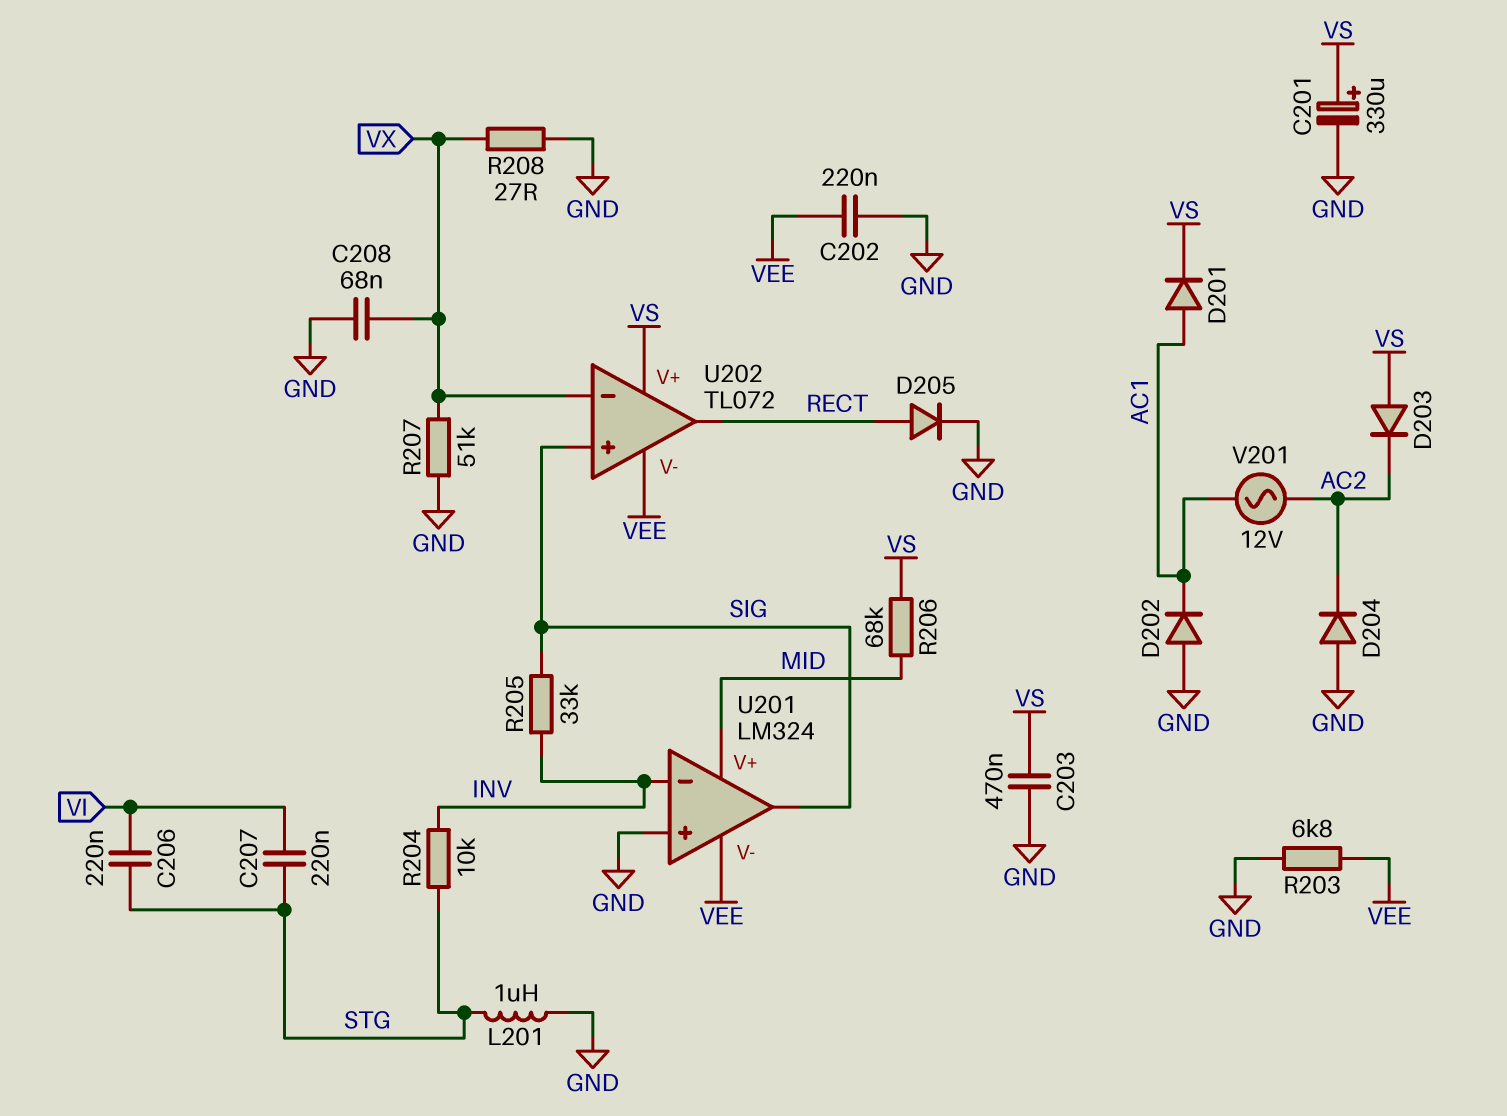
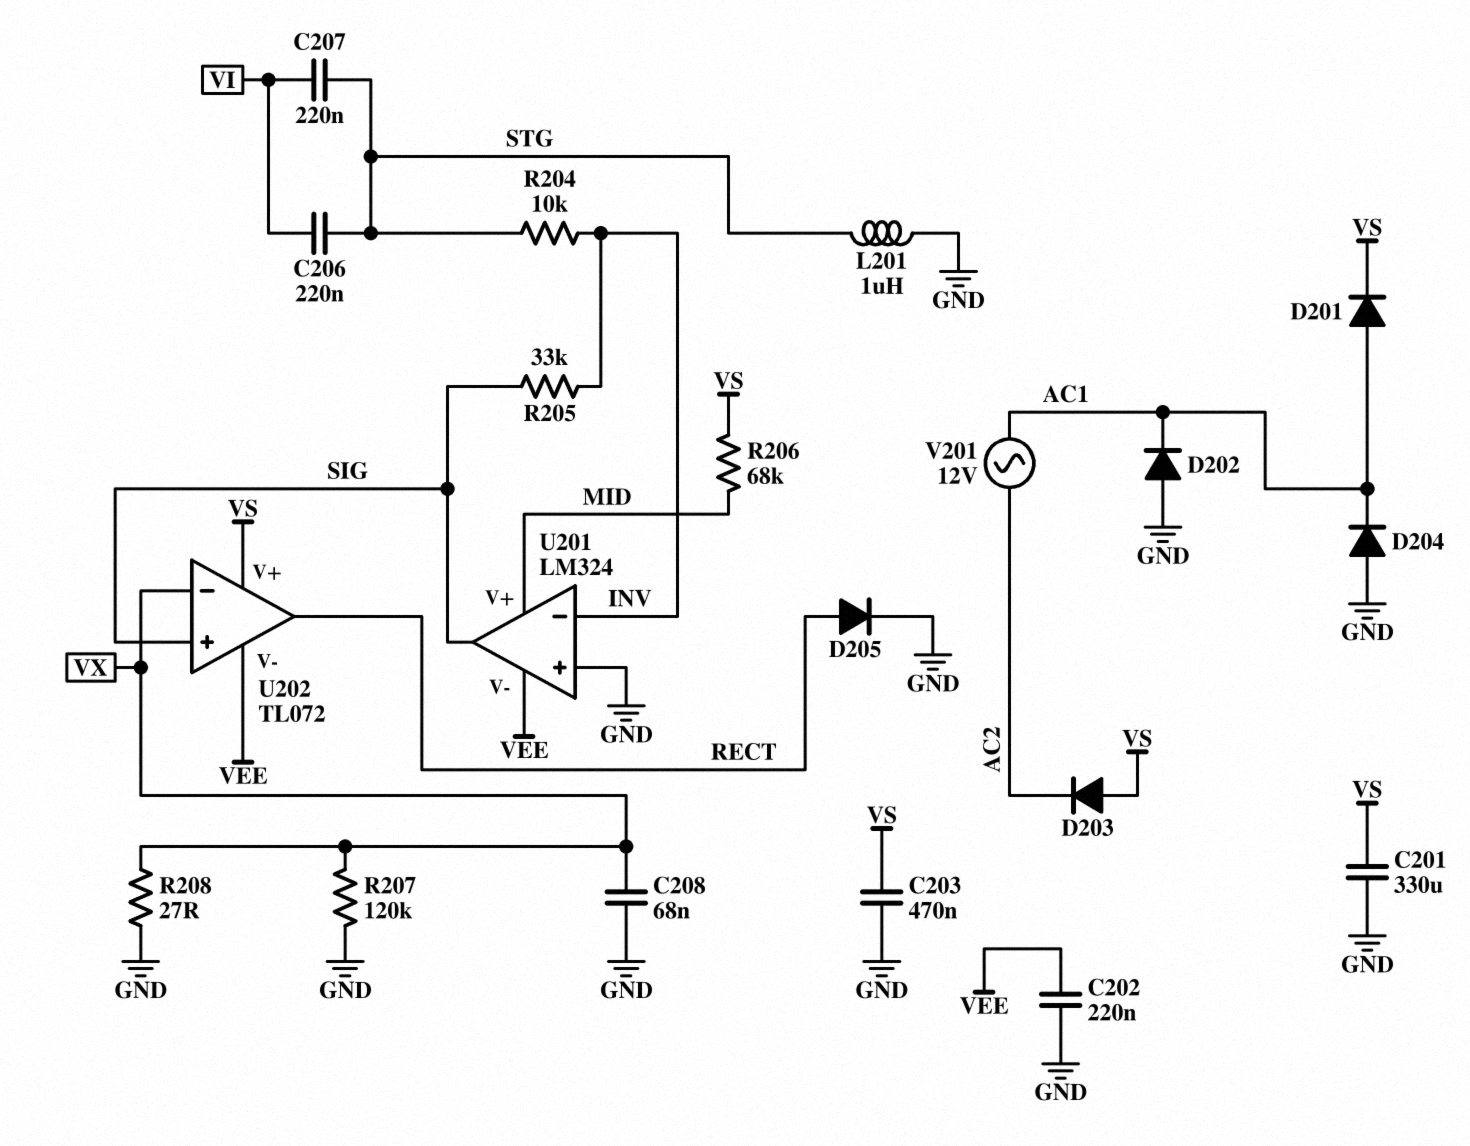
C201: 330uF (plus VS, minus GND) -> 330uF (GND, VS)
D204: diode (A GND, K AC2) -> diode (A GND, K AC1)
R203: 6.8k (GND, VEE) -> none
R207: 51k (GND, VX) -> 120k (GND, VX)

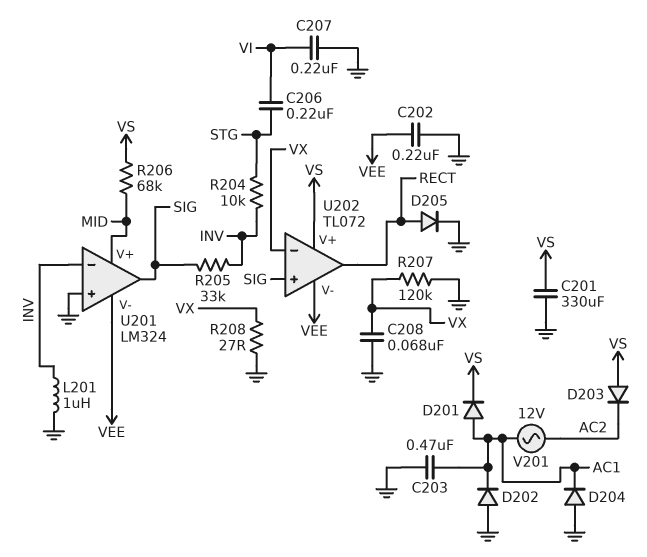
C203: 470nF (GND, VS) -> 470nF (AC1, GND)
C207: 220nF (STG, VI) -> 220nF (GND, VI)
L201: 1uH (GND, STG) -> 1uH (GND, INV)

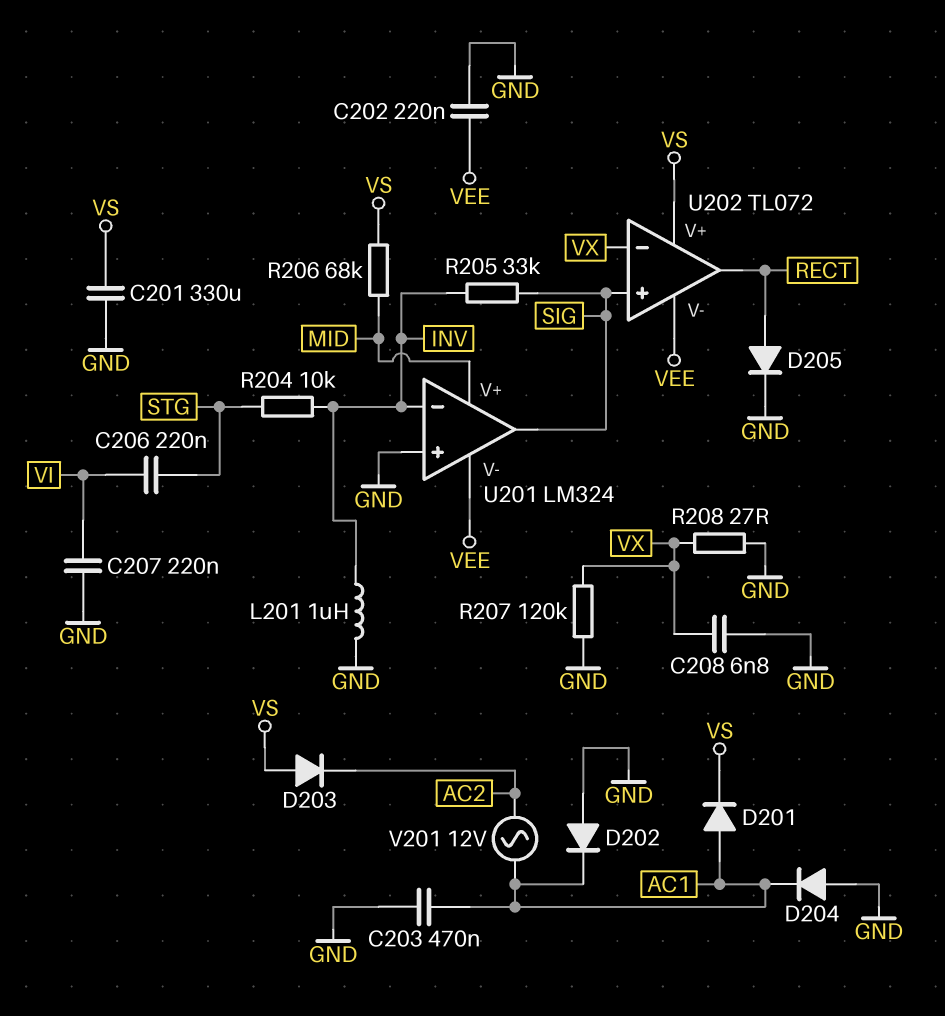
C208: 68nF (GND, VX) -> 6.8nF (GND, VX)

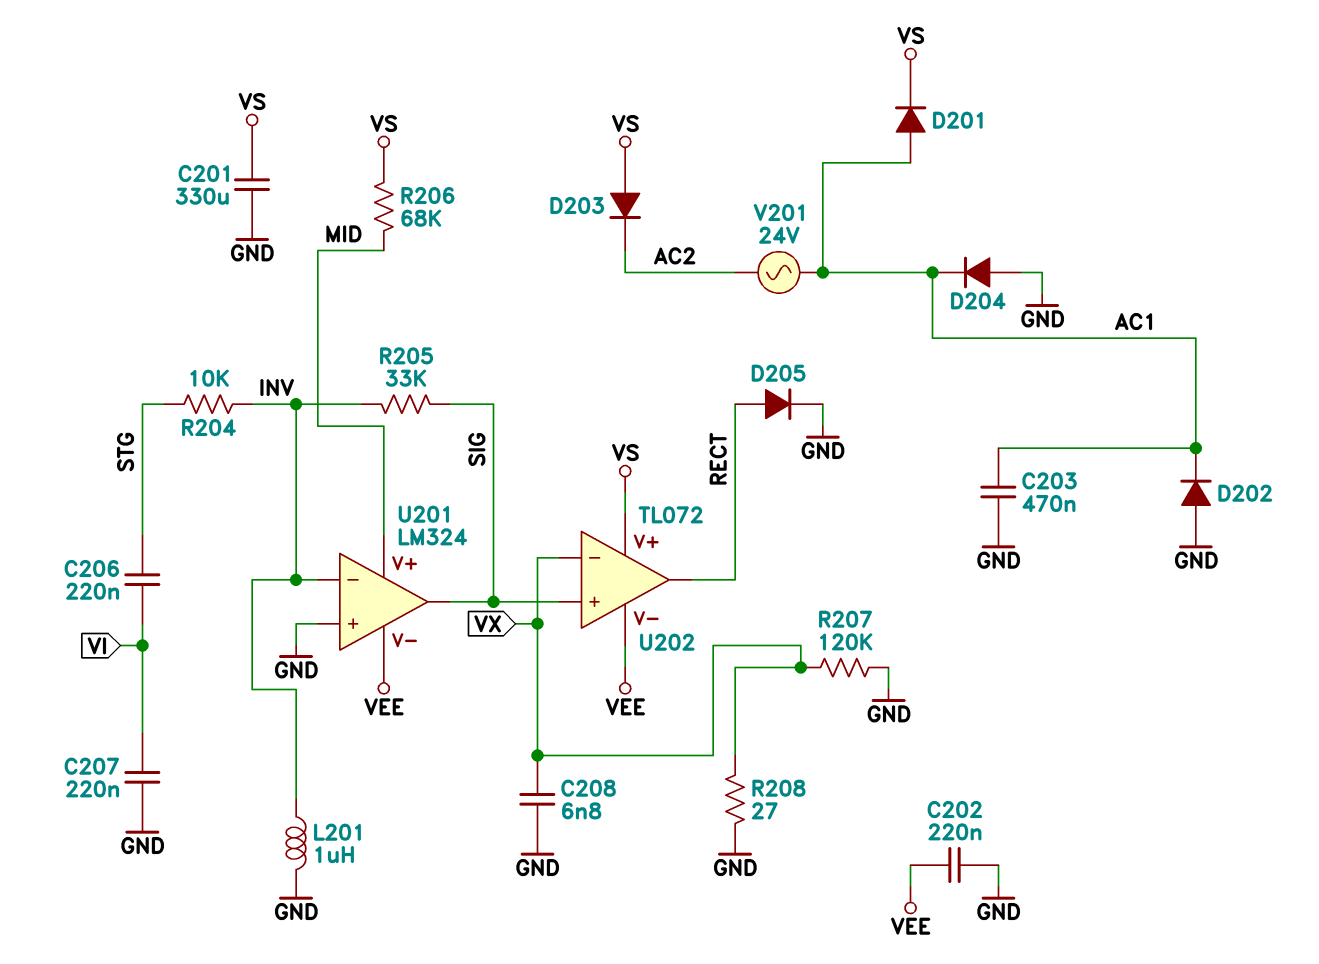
V201: AC 12V (AC1, AC2) -> AC 24V (AC1, AC2)

